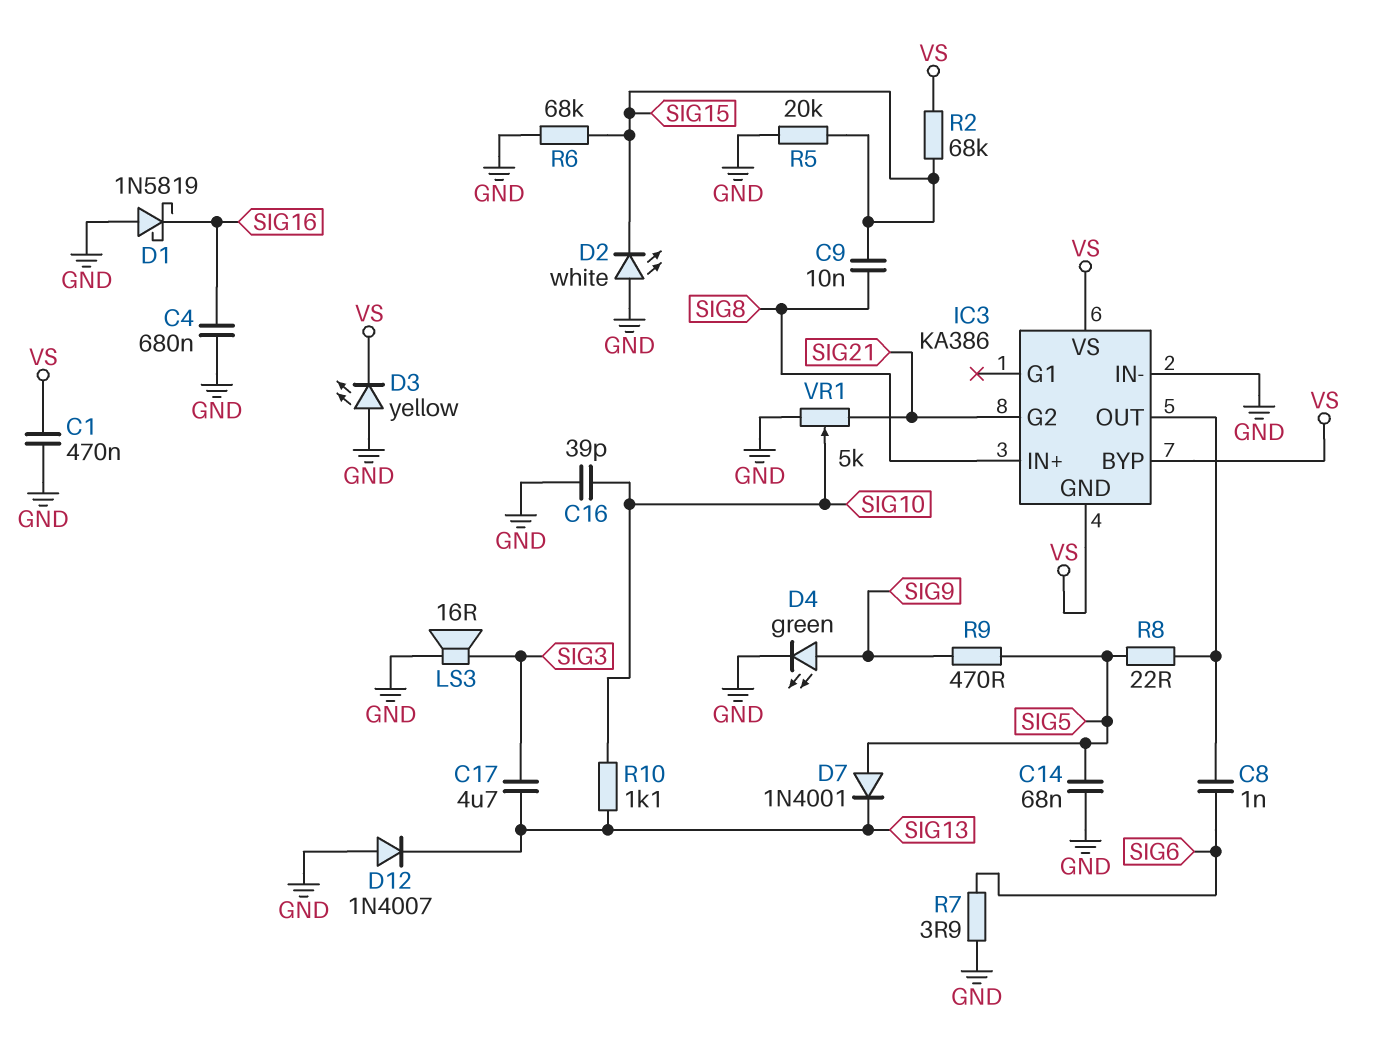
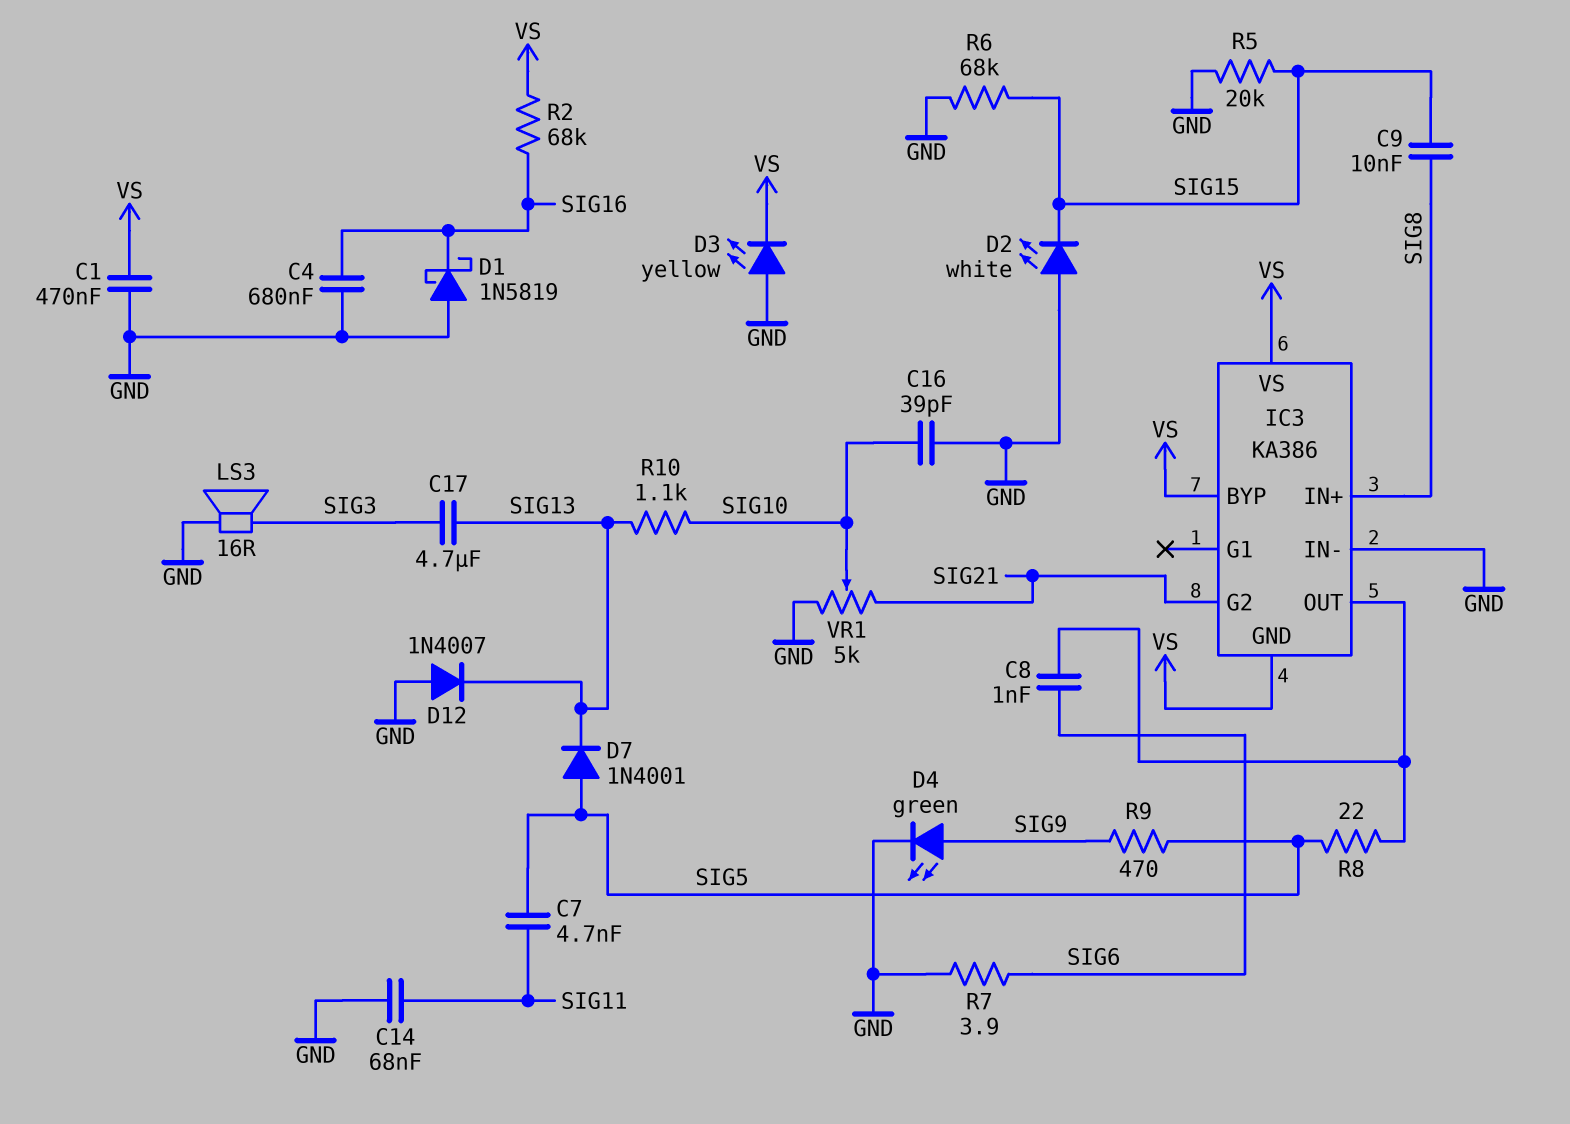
C7: none -> 4.7nF (SIG5, SIG11)
C14: 68nF (GND, SIG5) -> 68nF (GND, SIG11)
R2: 68k (SIG15, VS) -> 68k (SIG16, VS)

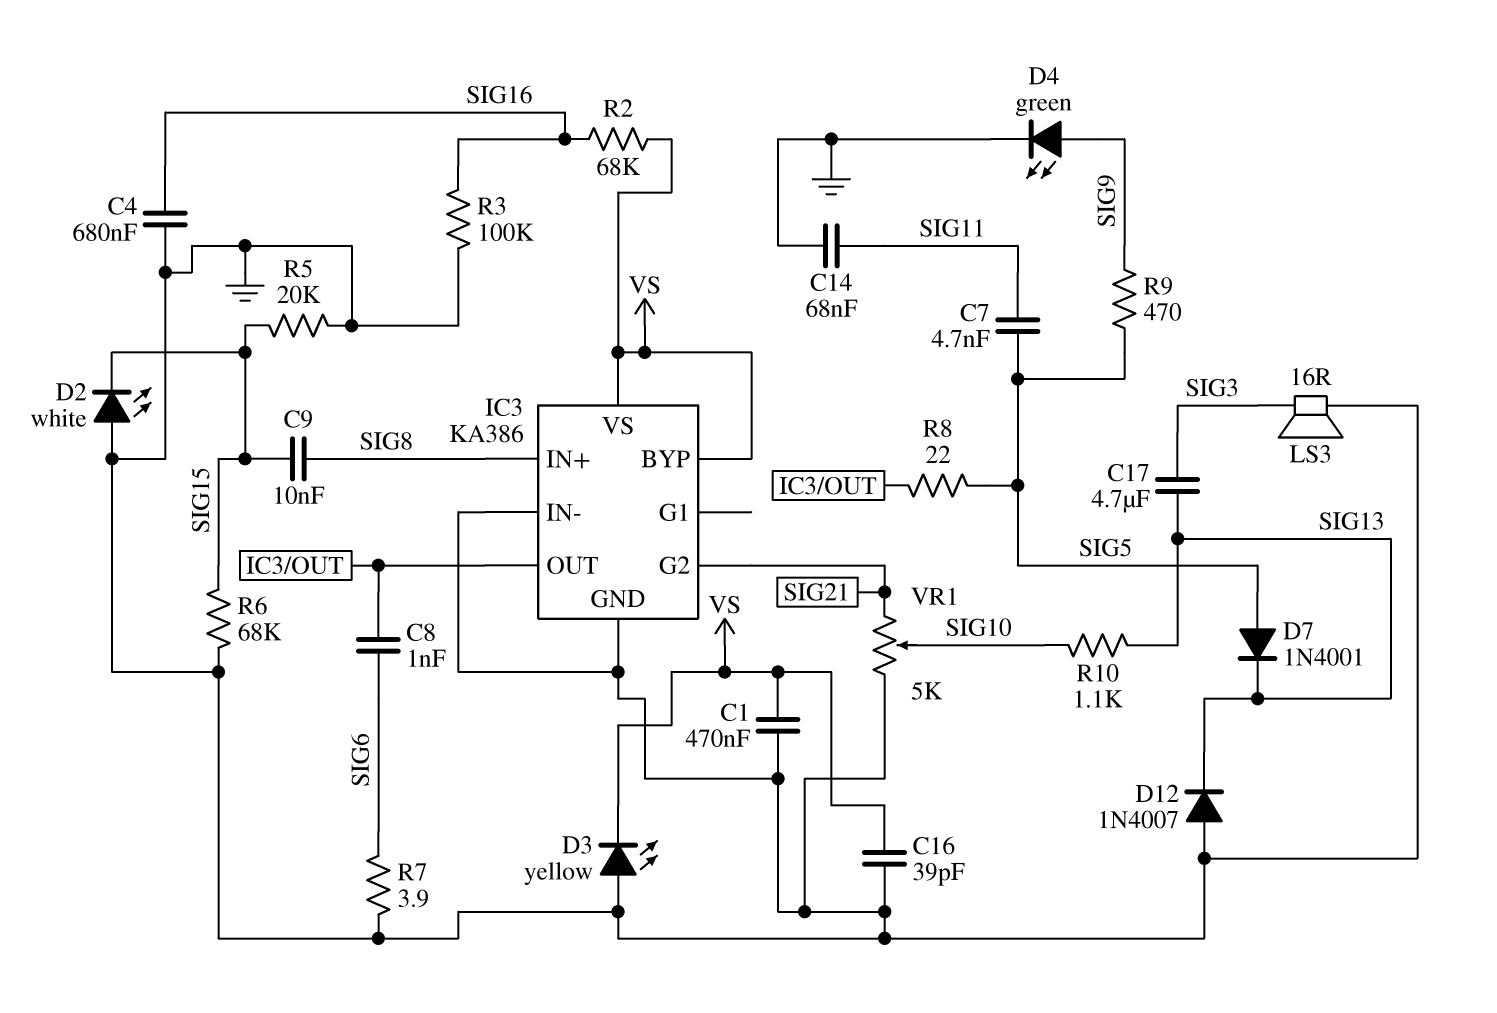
C16: 39pF (GND, SIG10) -> 39pF (GND, VS)
D1: schottky 1N5819 (A GND, K SIG16) -> none
IC3 pin GND: VS -> GND
R3: none -> 100k (GND, SIG16)

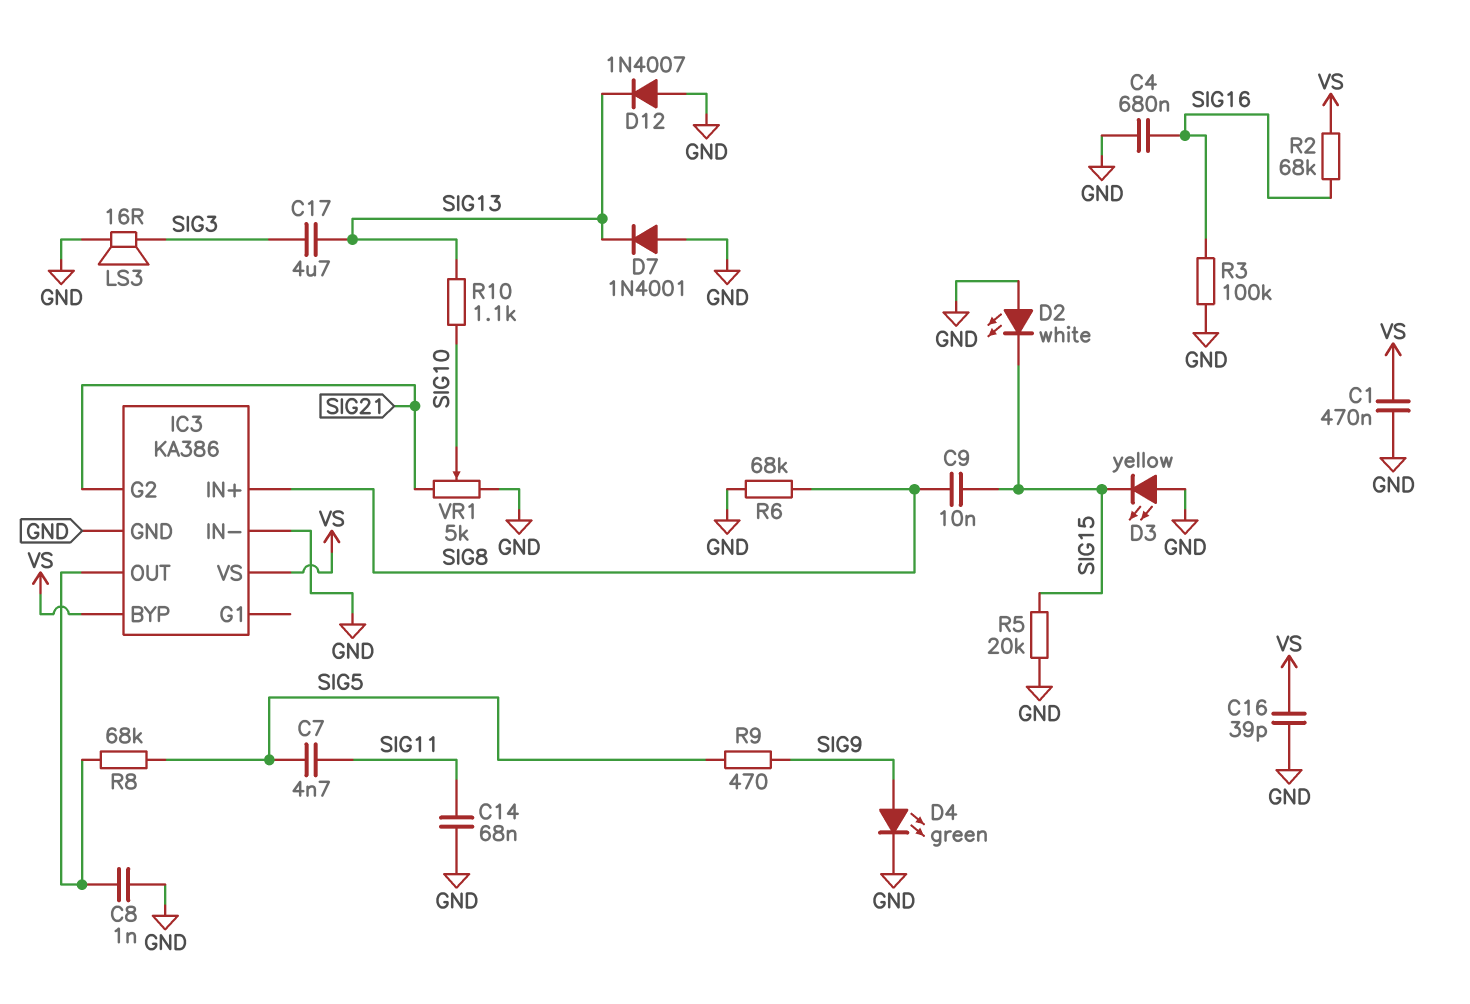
C8: 1nF (IC3/OUT, SIG6) -> 1nF (GND, IC3/OUT)
D3: LED yellow (A GND, K VS) -> LED yellow (A GND, K SIG15)
D7: diode 1N4001 (A SIG5, K SIG13) -> diode 1N4001 (A GND, K SIG13)
R6: 68k (GND, SIG15) -> 68k (GND, SIG8)
R7: 3.9 (GND, SIG6) -> none
R8: 22 (IC3/OUT, SIG5) -> 68k (IC3/OUT, SIG5)

